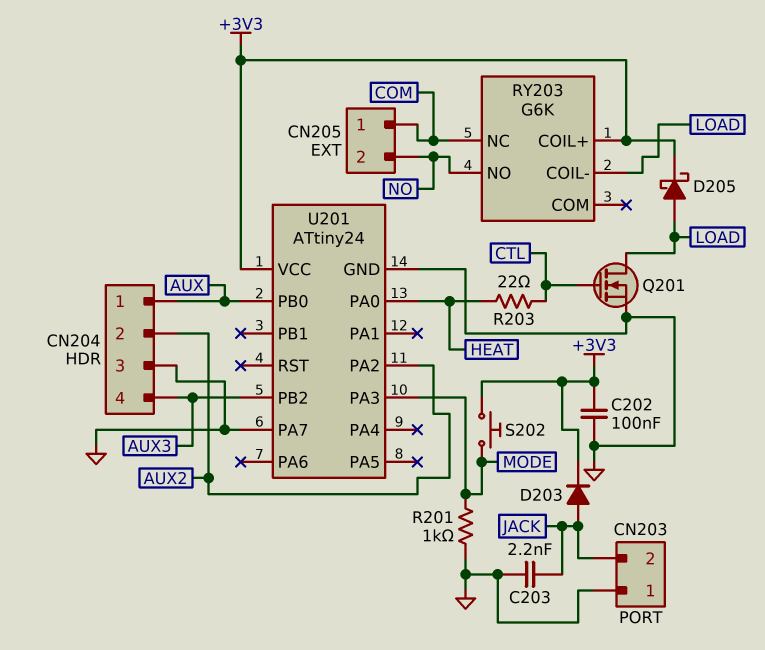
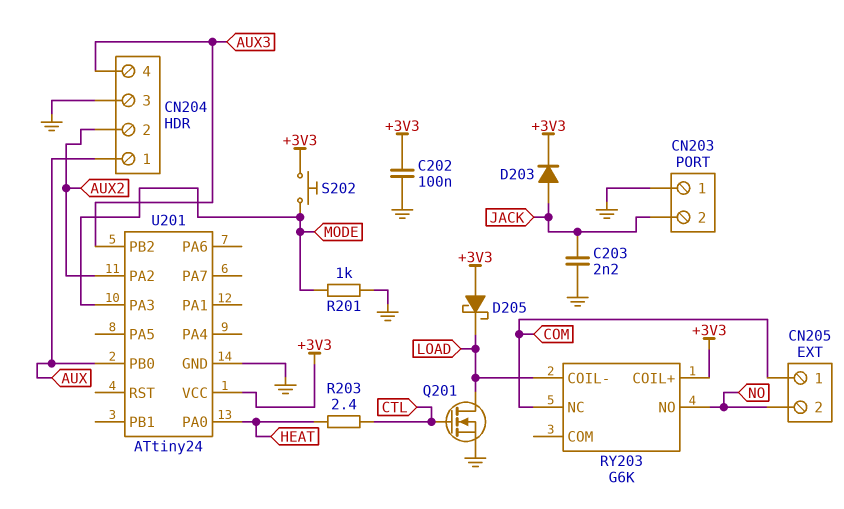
D205: schottky (A LOAD, K +3V3) -> schottky (A +3V3, K LOAD)
R203: 22 (CTL, HEAT) -> 2.4 (CTL, HEAT)
U201 pin PA7: GND -> none

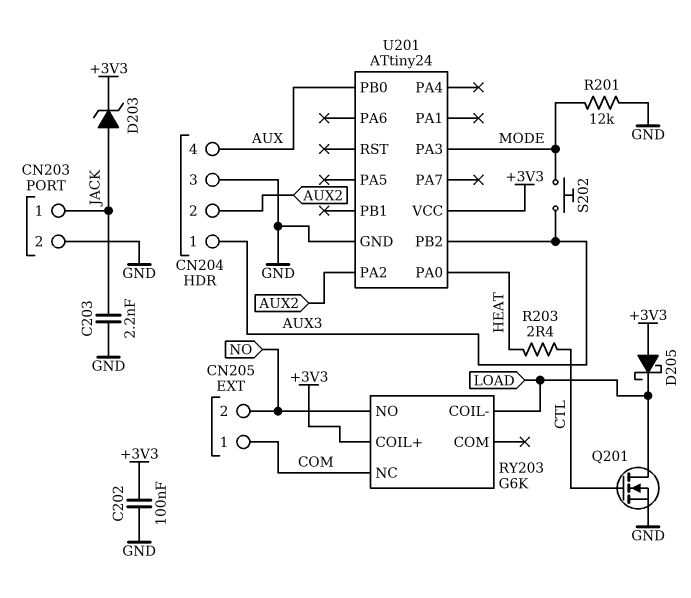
CN203 pin 1: GND -> JACK
CN203 pin 2: JACK -> GND
CN204 pin 1: AUX -> AUX3
CN204 pin 4: AUX3 -> AUX
D203: diode (A JACK, K +3V3) -> zener (A JACK, K +3V3)
R201: 1k (GND, MODE) -> 12k (GND, MODE)
S202: button (+3V3, MODE) -> button (AUX3, MODE)

